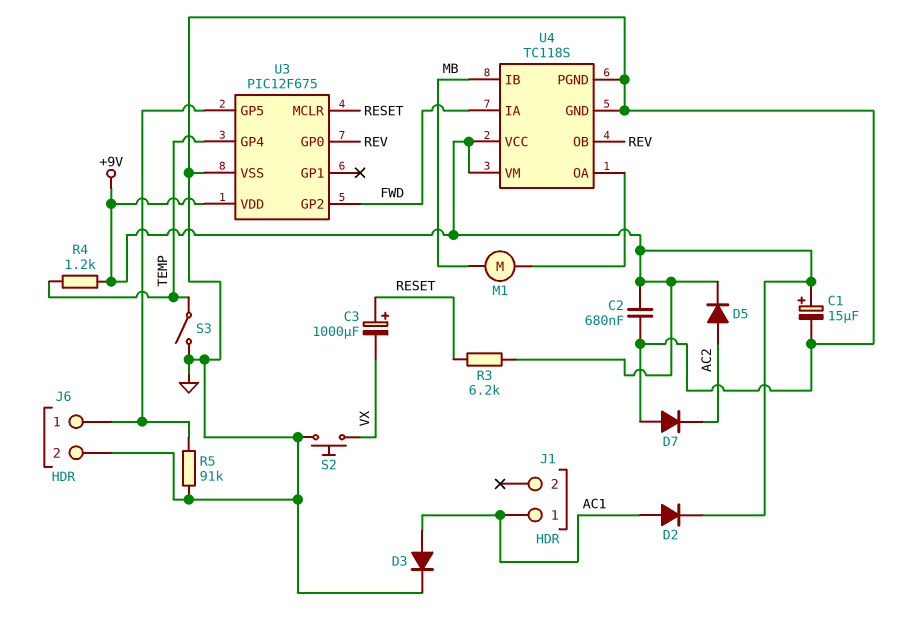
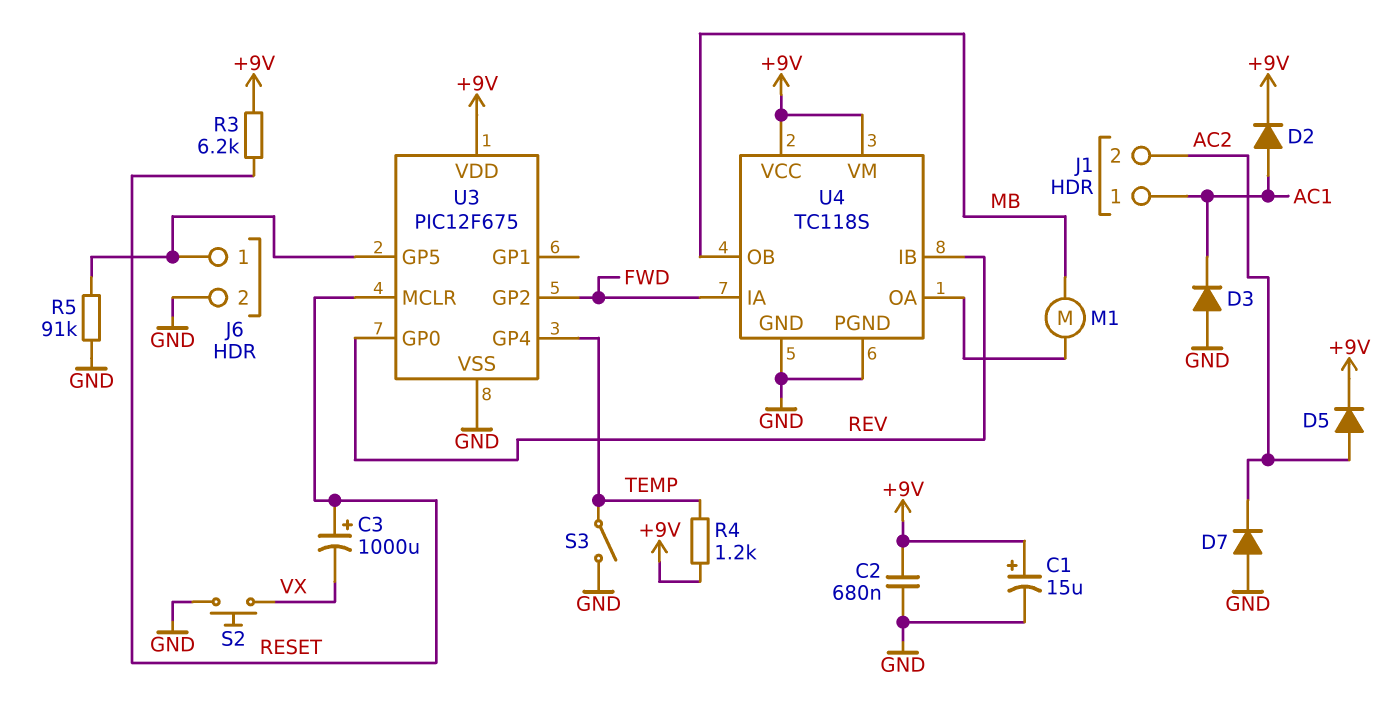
D3: diode (A AC1, K GND) -> diode (A GND, K AC1)
J1 pin 2: none -> AC2
U4 pin IB: MB -> REV
U4 pin OB: REV -> MB

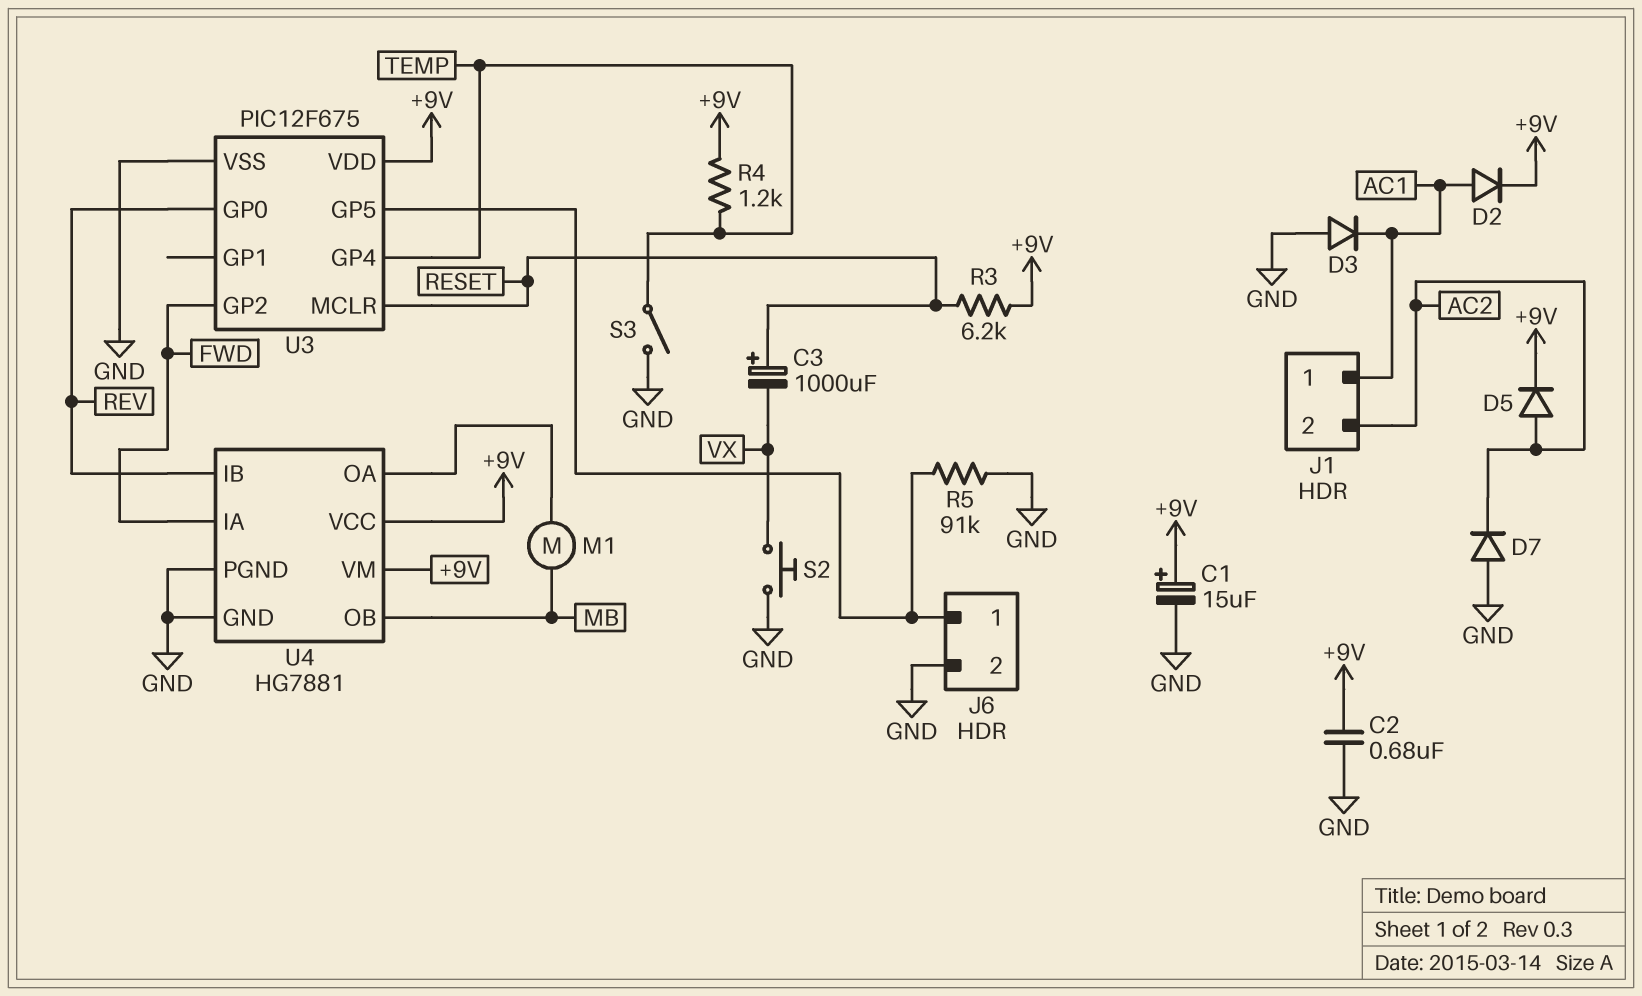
U4: TC118S -> HG7881

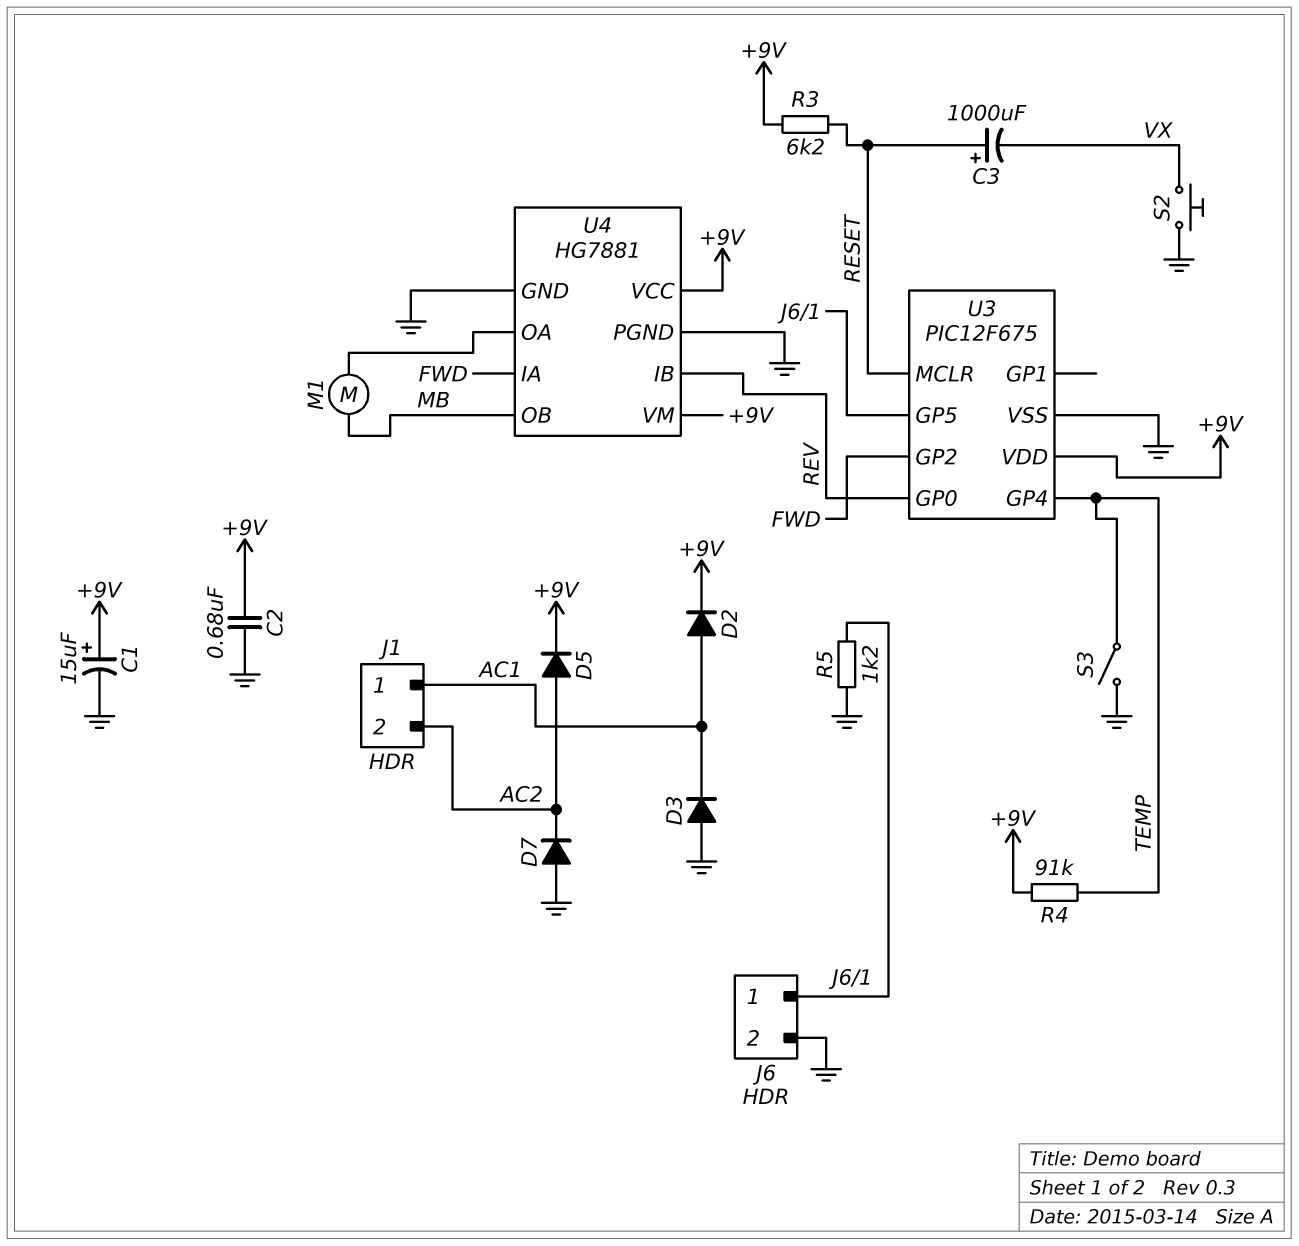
R4: 1.2k (+9V, TEMP) -> 91k (+9V, TEMP)
R5: 91k (GND, J6/1) -> 1.2k (GND, J6/1)

